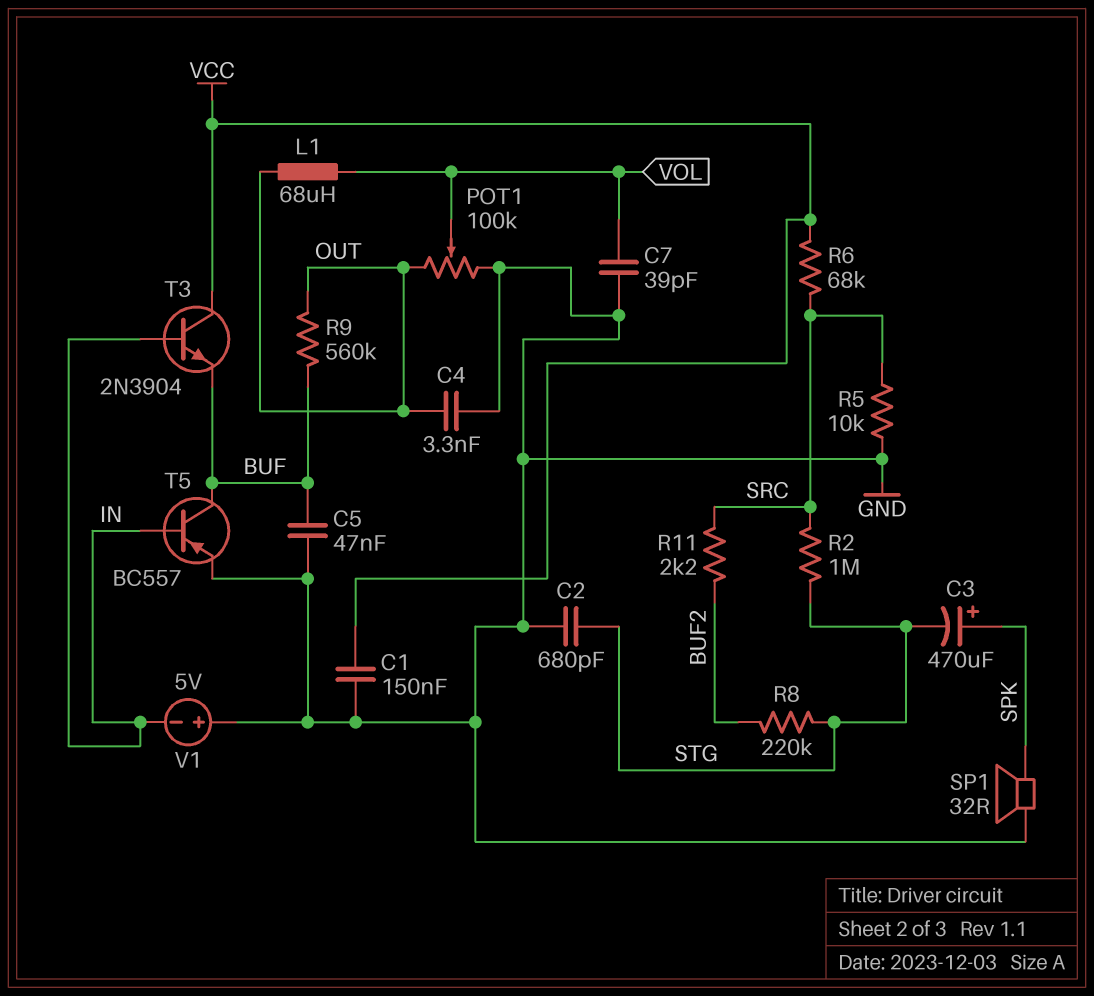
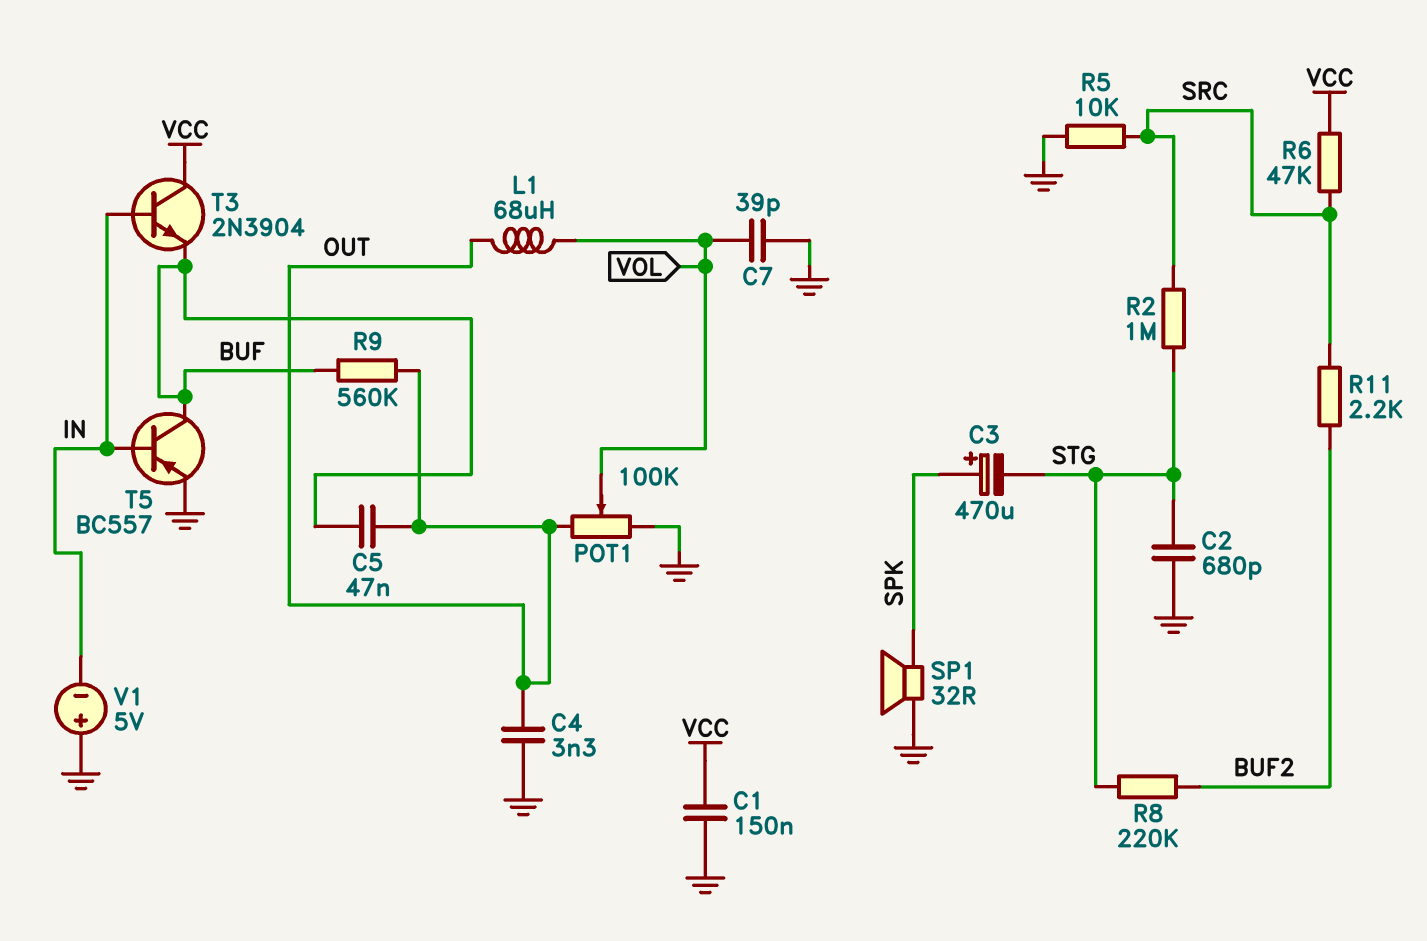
C5: 47nF (BUF, GND) -> 47nF (BUF, OUT)
R6: 68k (SRC, VCC) -> 47k (SRC, VCC)

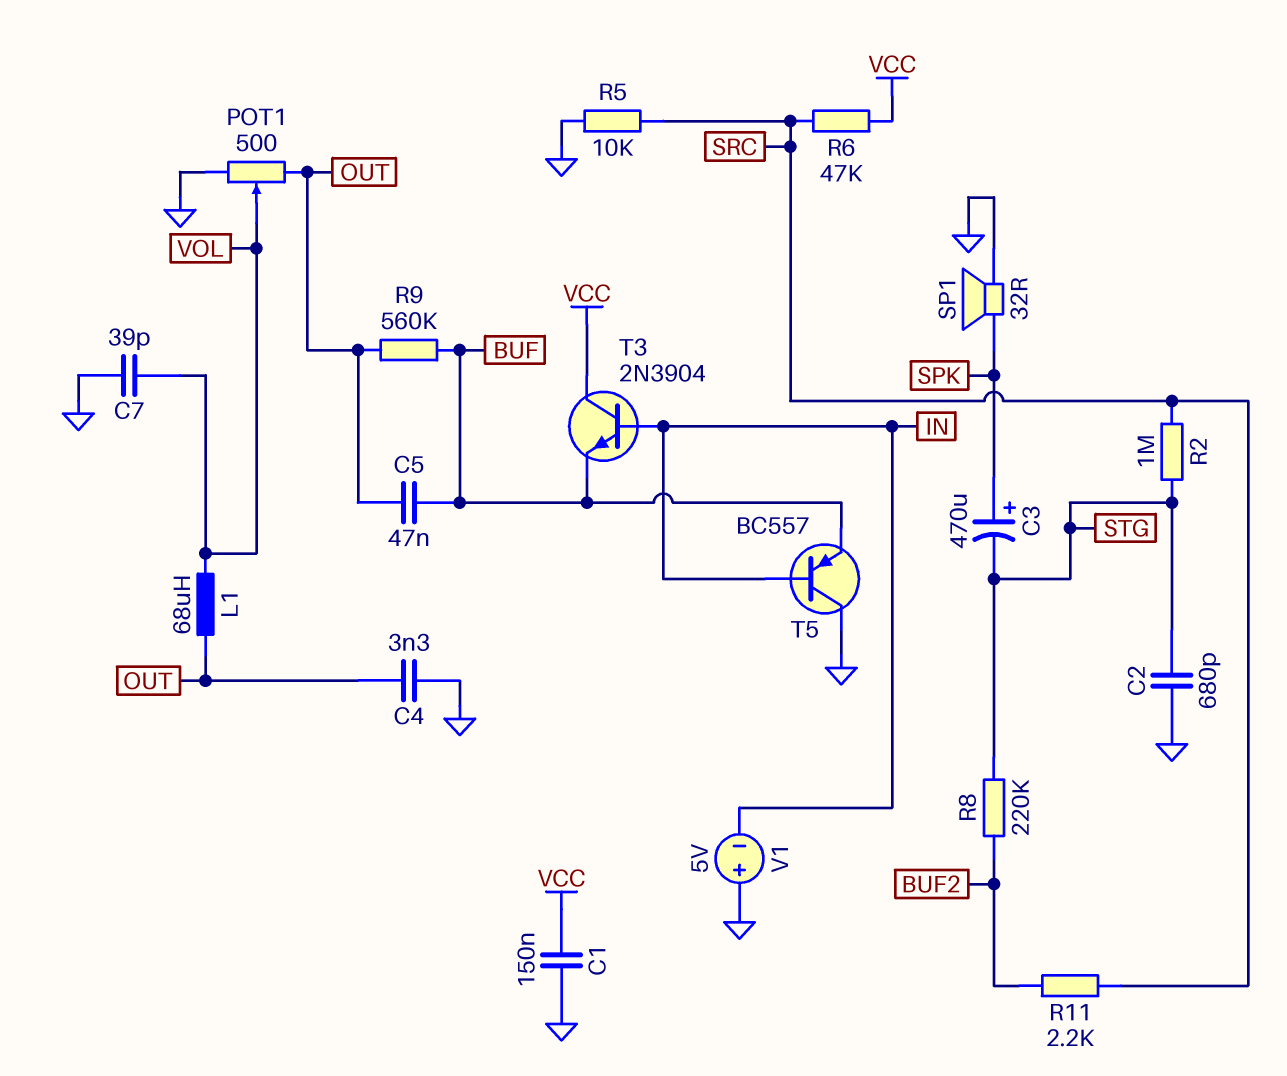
POT1: 100k (GND, OUT, wiper VOL) -> 500 (GND, OUT, wiper VOL)
T5: PNP BC557 (B IN, C BUF, E GND) -> PNP BC557 (B IN, C GND, E BUF)

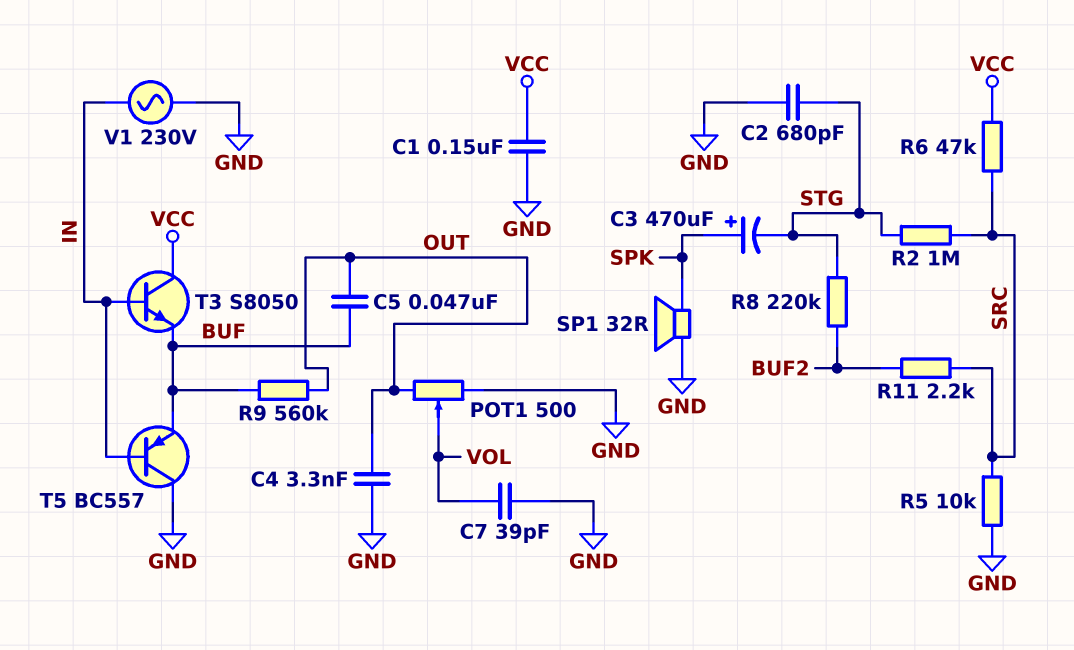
L1: 68uH (OUT, VOL) -> none
T3: NPN 2N3904 (B IN, C VCC, E BUF) -> NPN S8050 (B IN, C VCC, E BUF)
V1: 5V (plus GND, minus IN) -> AC 230V (GND, IN)

